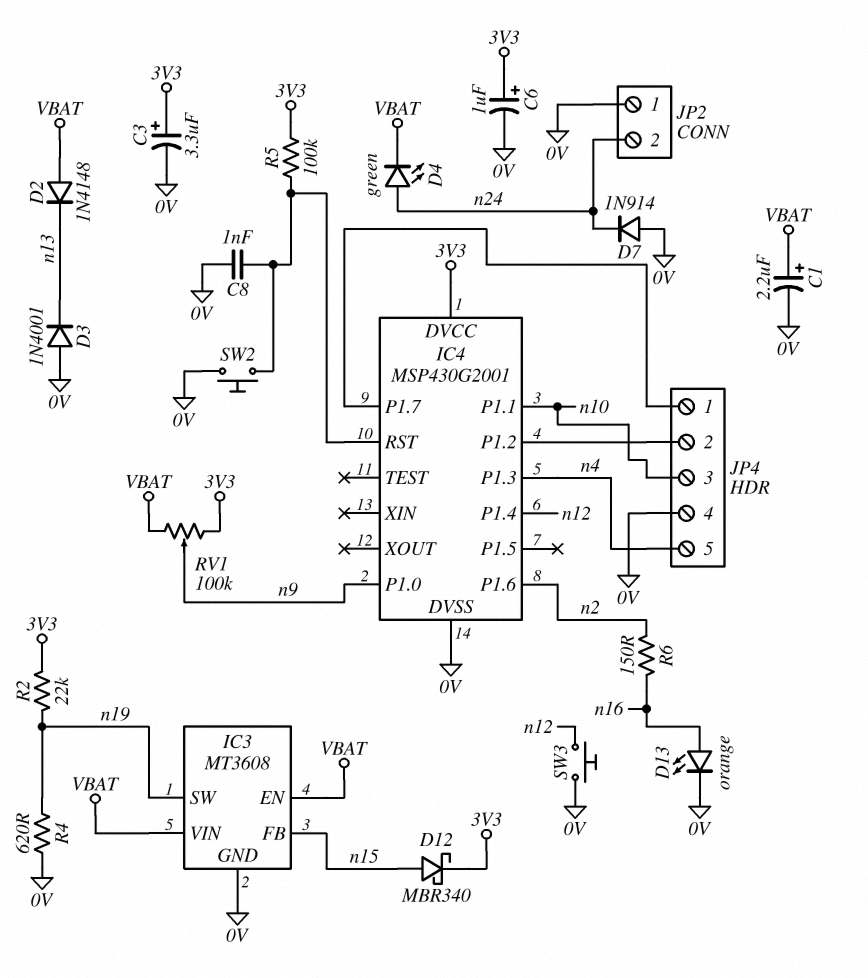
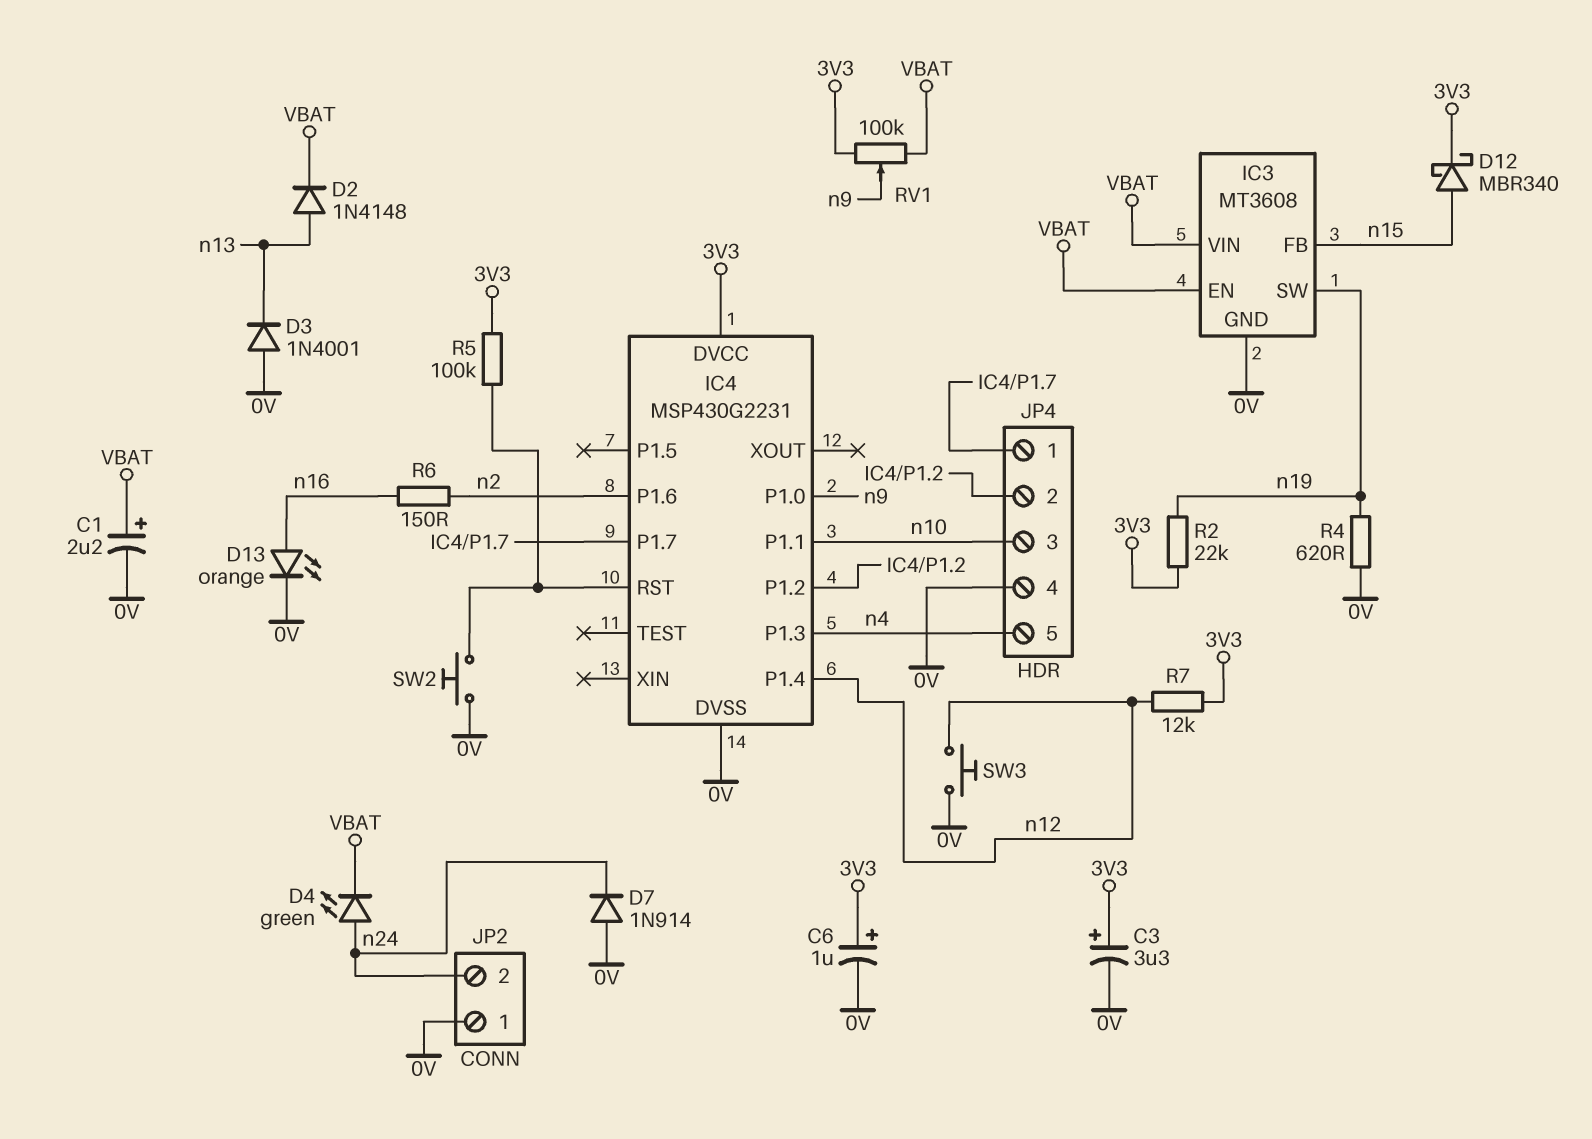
C8: 1nF (0V, IC4/RST) -> none
D2: diode 1N4148 (A VBAT, K n13) -> diode 1N4148 (A n13, K VBAT)
IC4: MSP430G2001 -> MSP430G2231
R7: none -> 12k (3V3, n12)

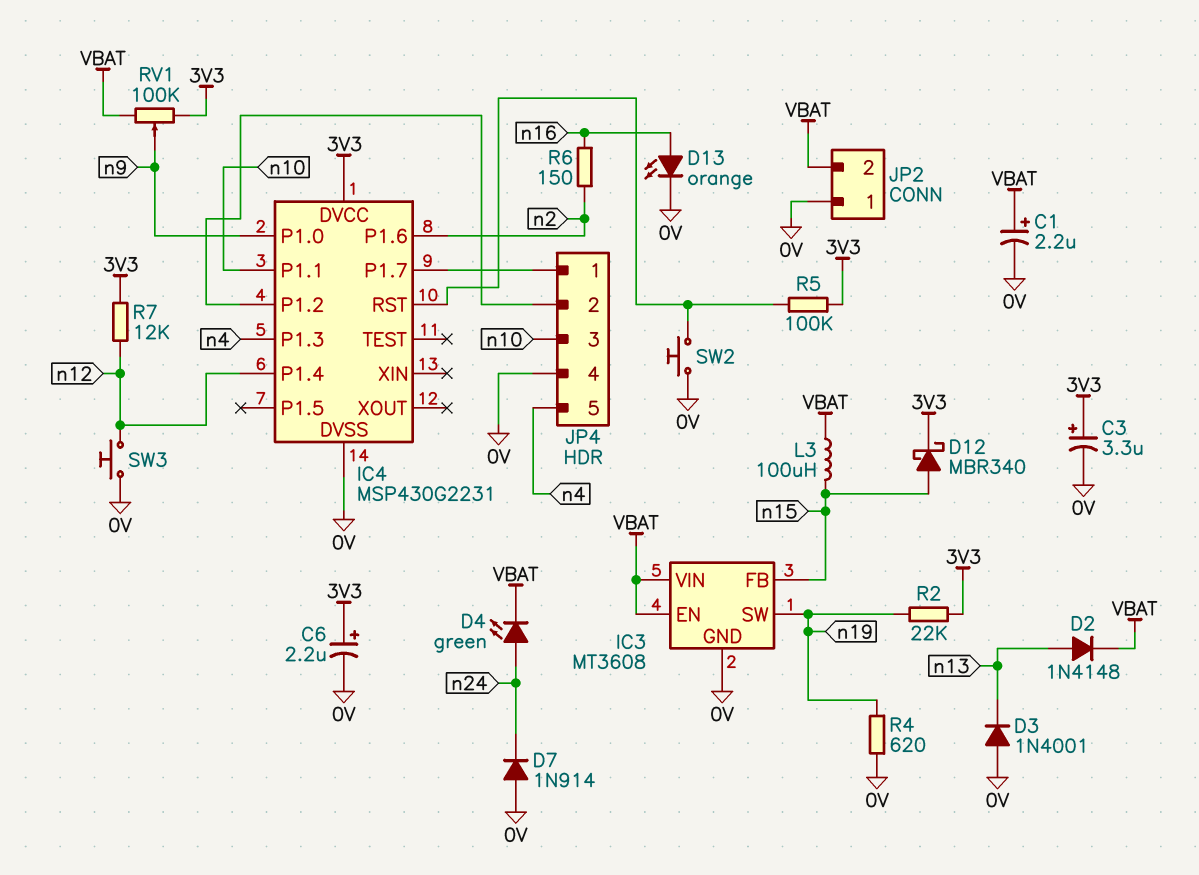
C6: 1uF (plus 3V3, minus 0V) -> 2.2uF (plus 3V3, minus 0V)
JP2 pin 2: n24 -> VBAT
L3: none -> 100uH (VBAT, n15)

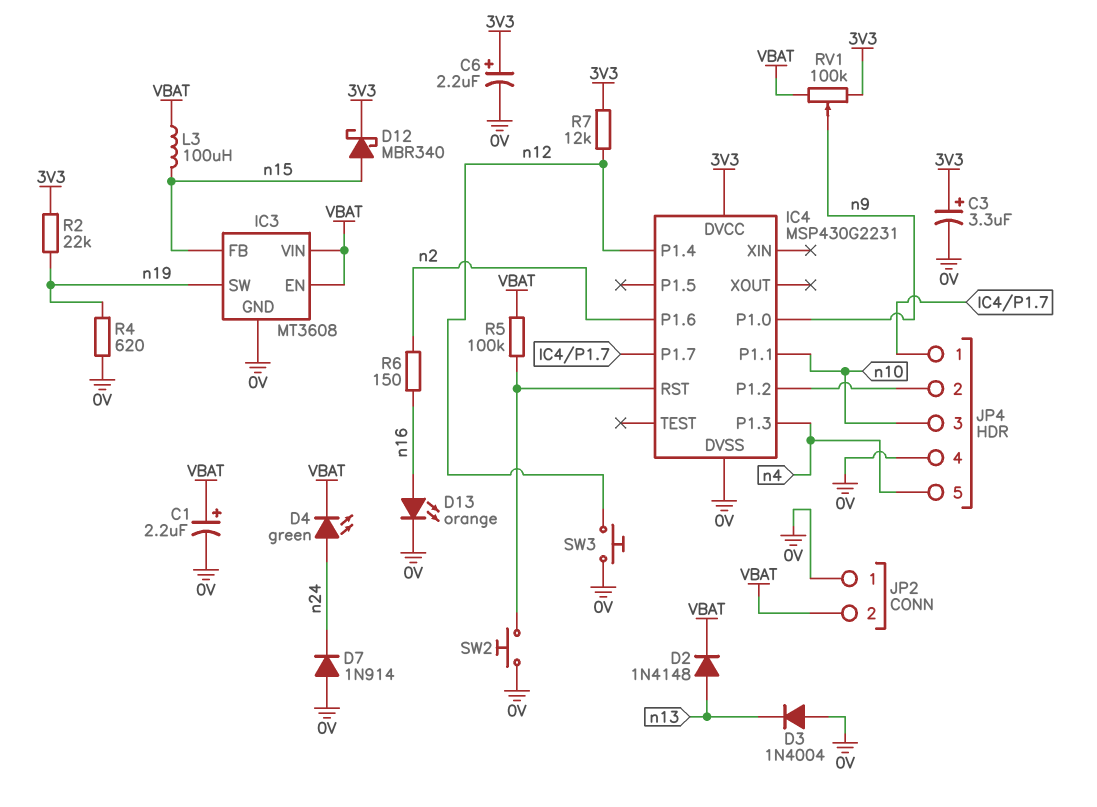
D3: diode 1N4001 (A 0V, K n13) -> diode 1N4004 (A 0V, K n13)
R5: 100k (3V3, IC4/RST) -> 100k (IC4/RST, VBAT)

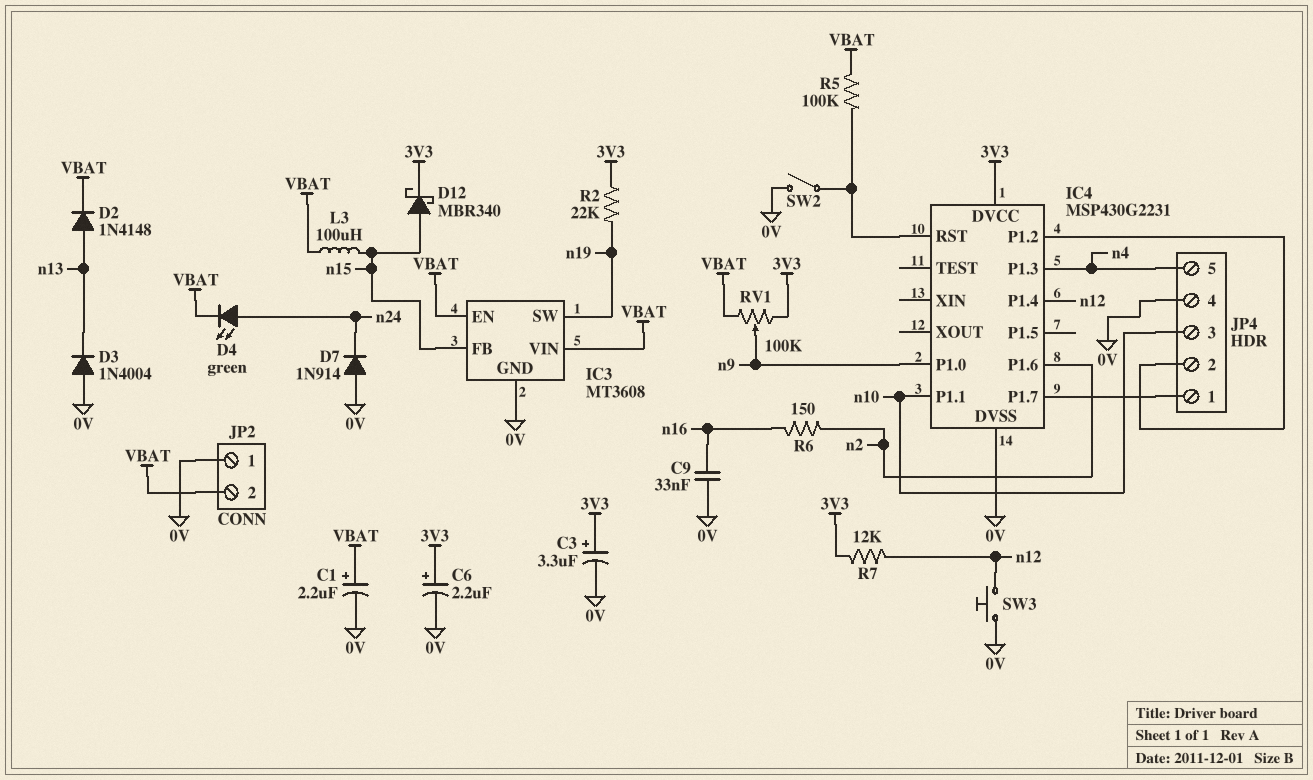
C9: none -> 33nF (0V, n16)
D13: LED orange (A n16, K 0V) -> none
R4: 620 (0V, n19) -> none
SW2: button (0V, IC4/RST) -> switch (0V, IC4/RST)

